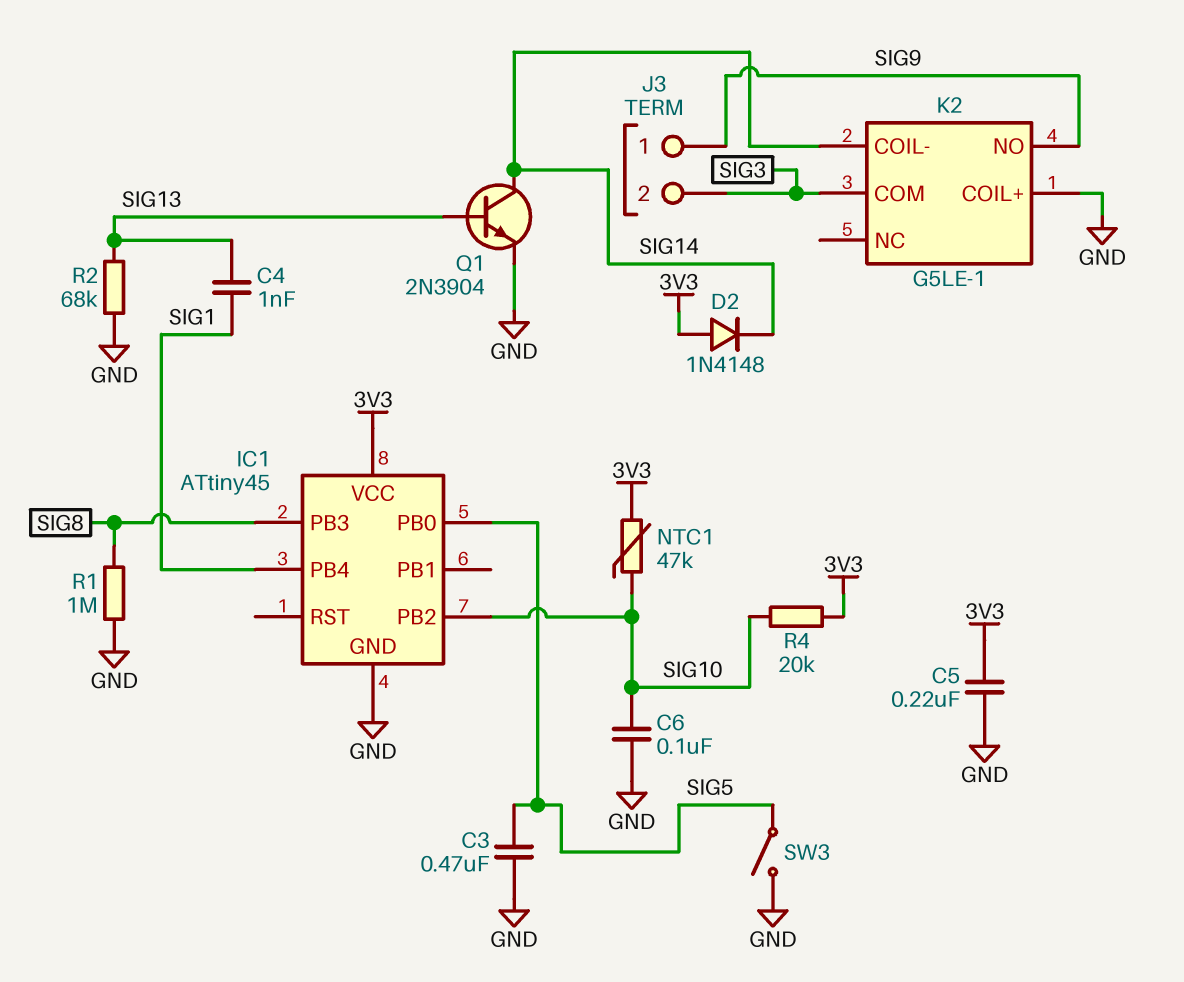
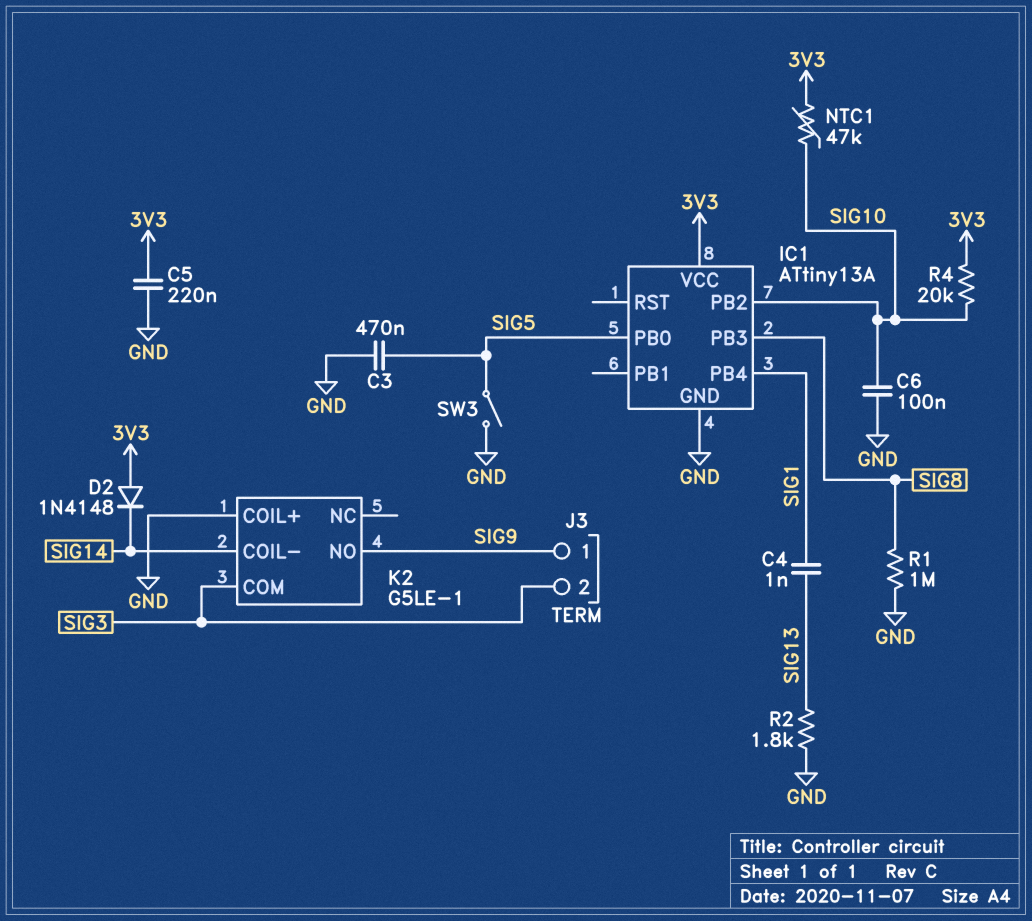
IC1: ATtiny45 -> ATtiny13A
Q1: NPN 2N3904 (B SIG13, C SIG14, E GND) -> none
R2: 68k (GND, SIG13) -> 1.8k (GND, SIG13)

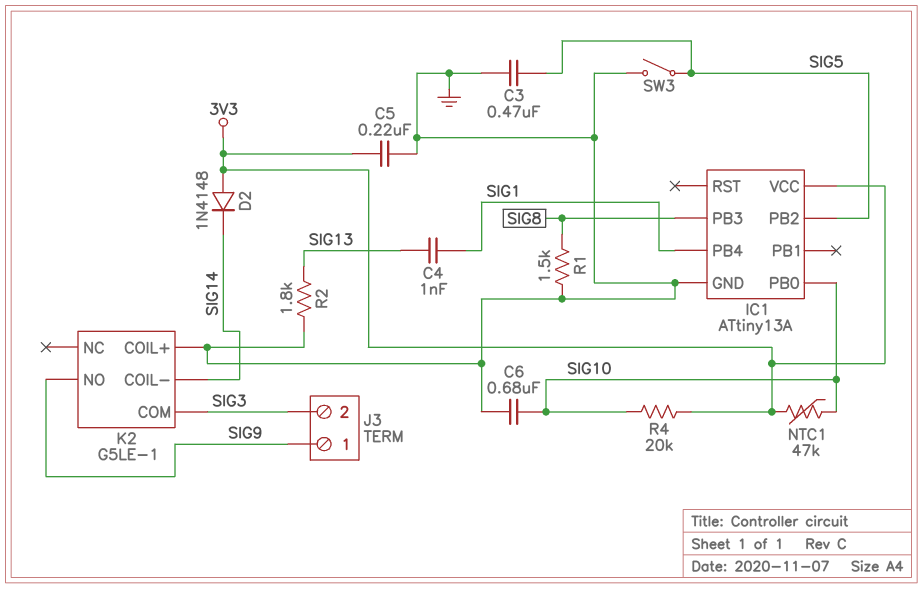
C6: 100nF (GND, SIG10) -> 680nF (GND, SIG10)
IC1 pin PB0: SIG5 -> SIG10
IC1 pin PB2: SIG10 -> SIG5
R1: 1M (GND, SIG8) -> 1.5k (GND, SIG8)

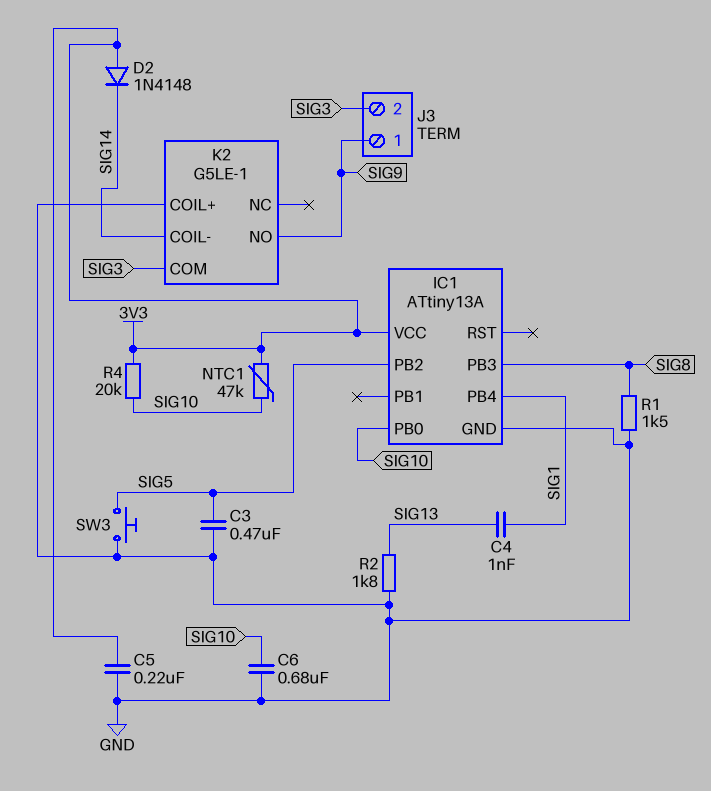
SW3: switch (GND, SIG5) -> button (GND, SIG5)

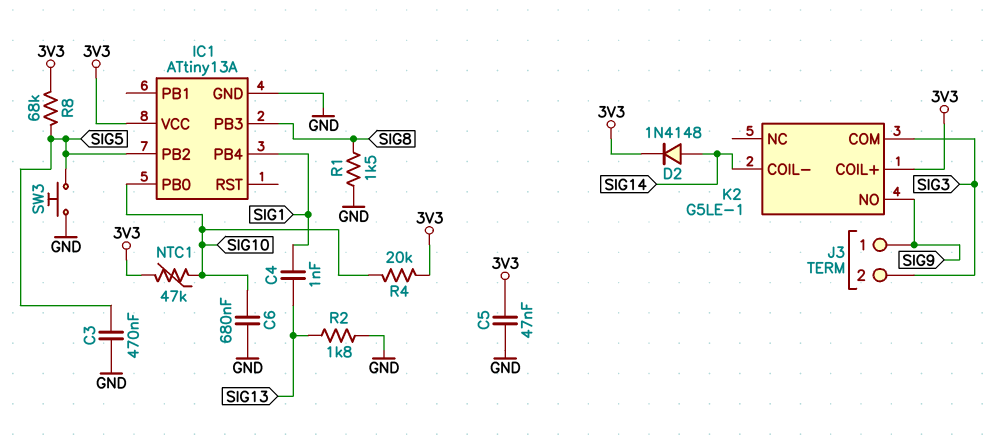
C5: 220nF (3V3, GND) -> 47nF (3V3, GND)
D2: diode 1N4148 (A 3V3, K SIG14) -> diode 1N4148 (A SIG14, K 3V3)
K2 pin COIL+: GND -> 3V3
R8: none -> 68k (3V3, SIG5)

